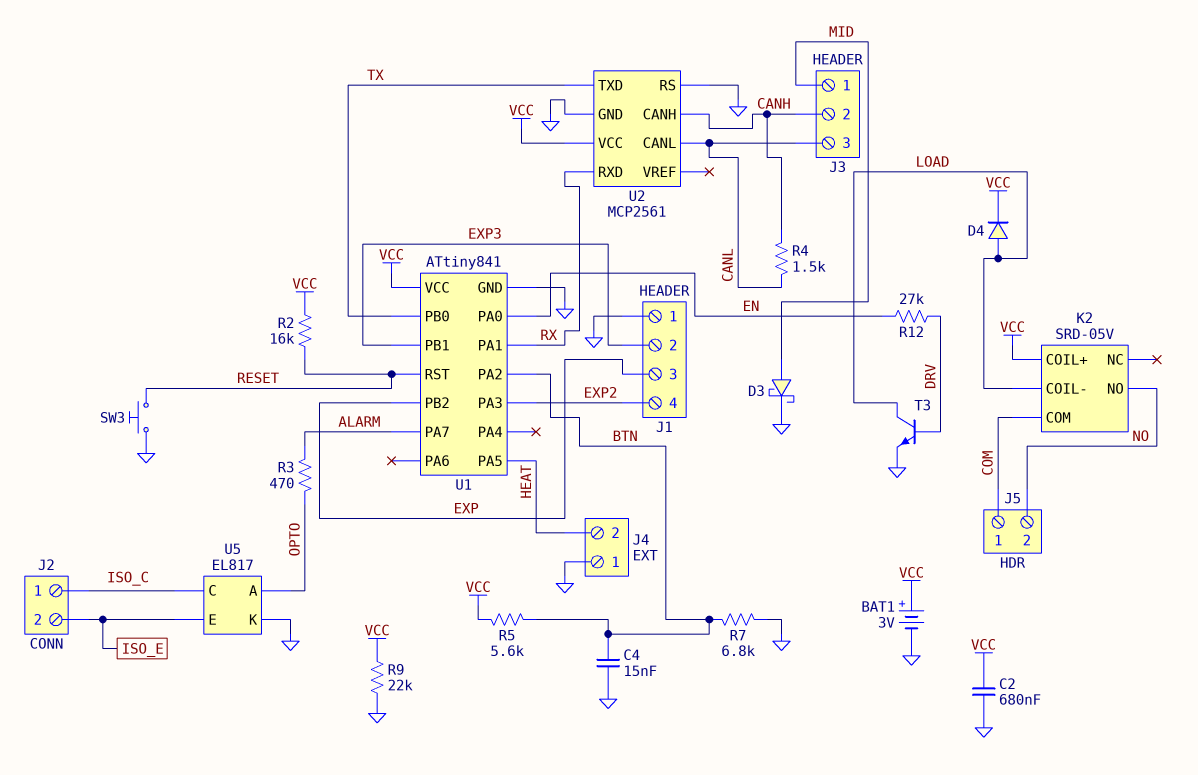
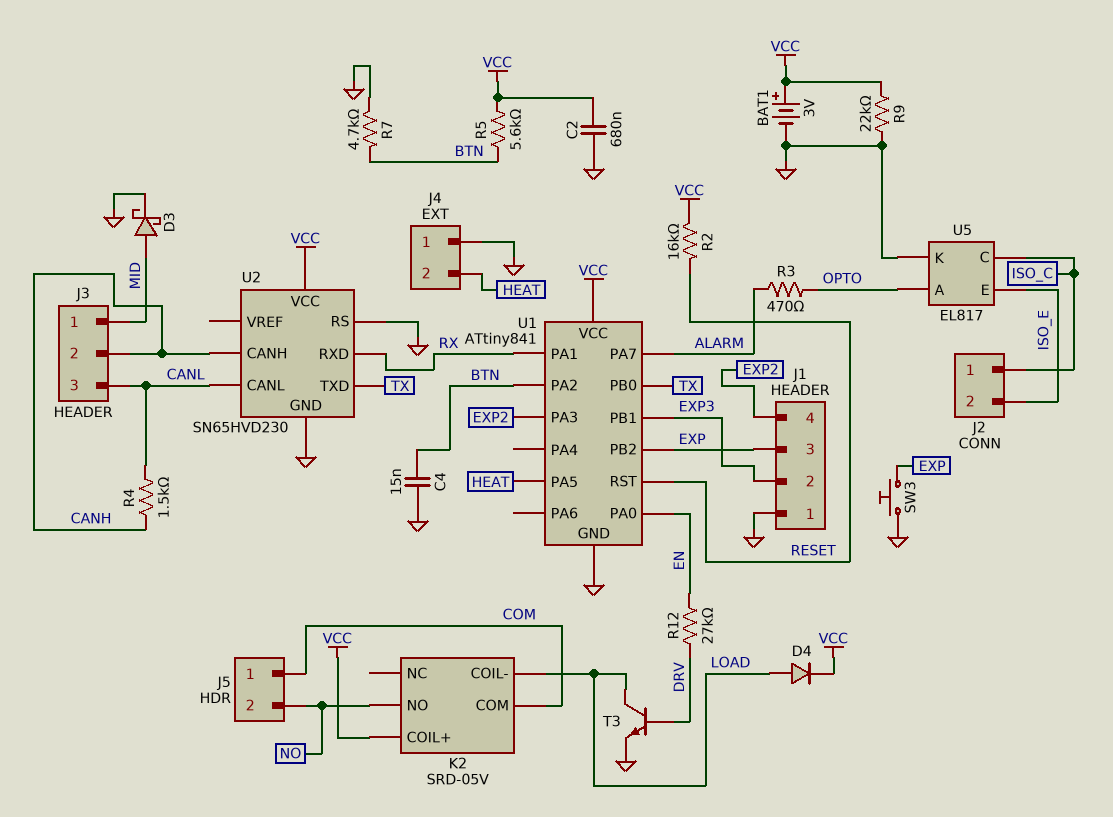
R7: 6.8k (BTN, GND) -> 4.7k (BTN, GND)
SW3: button (GND, RESET) -> button (EXP, GND)
U2: MCP2561 -> SN65HVD230

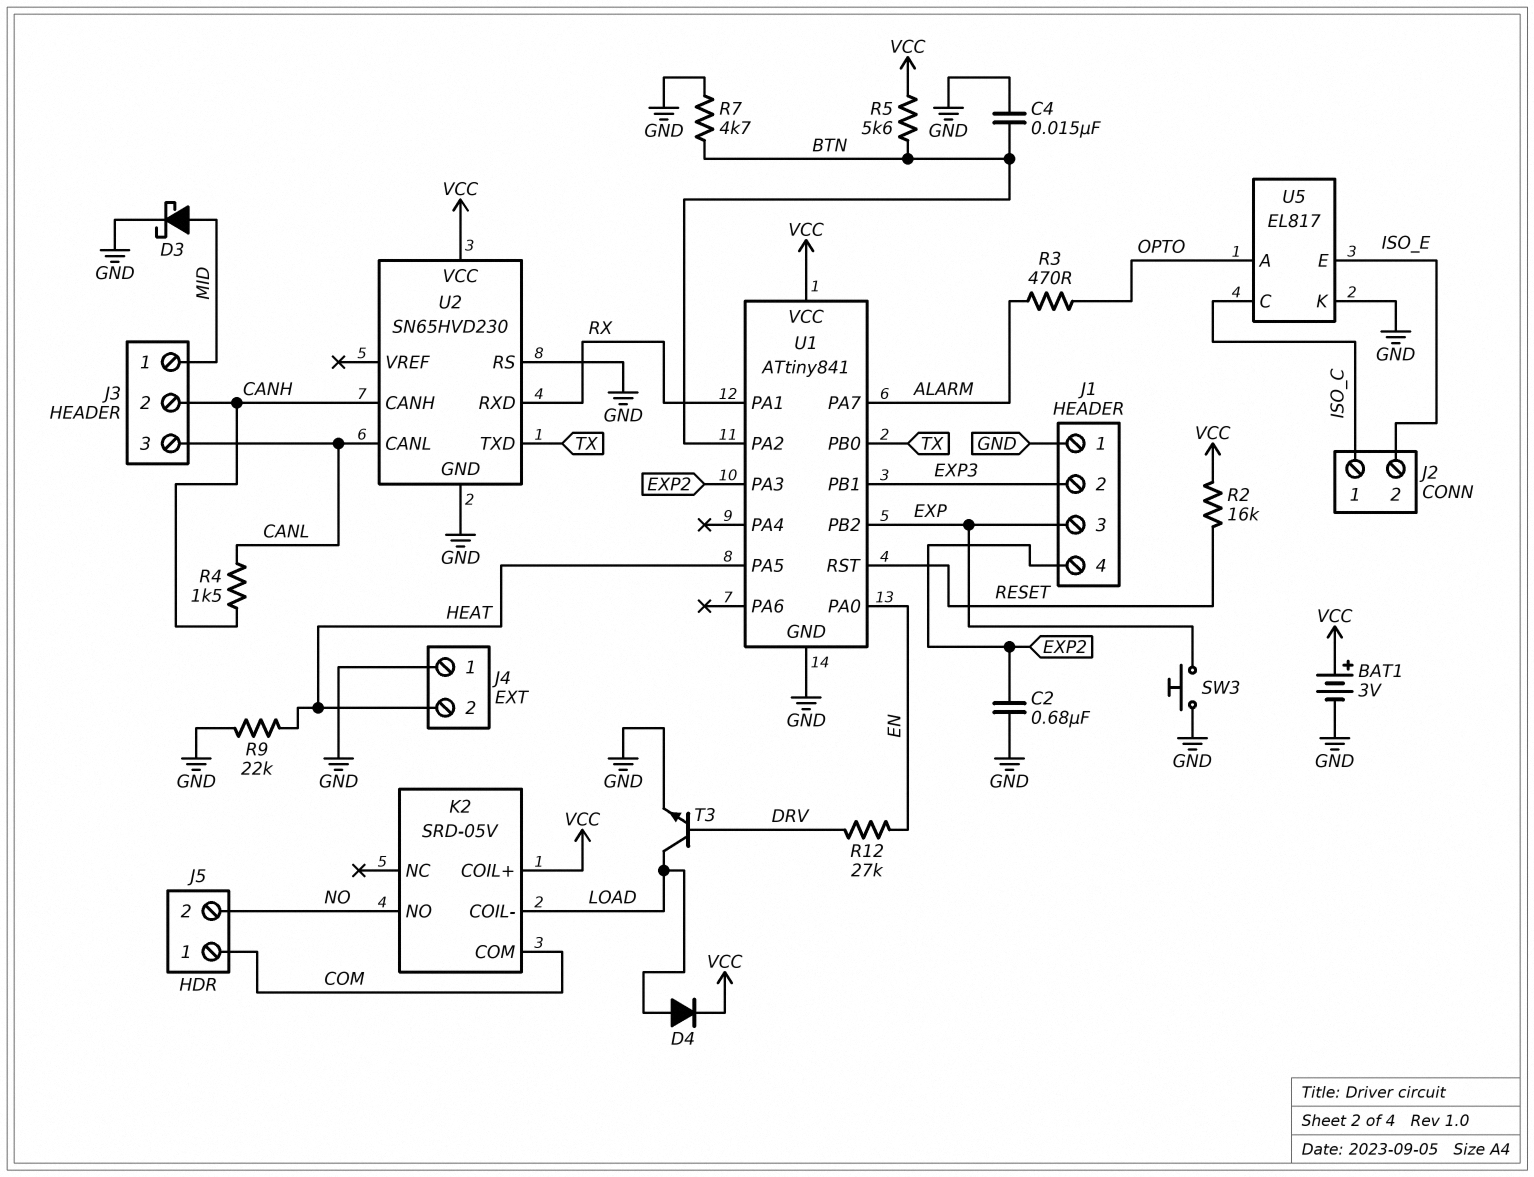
C2: 680nF (GND, VCC) -> 680nF (EXP2, GND)
R9: 22k (GND, VCC) -> 22k (GND, HEAT)

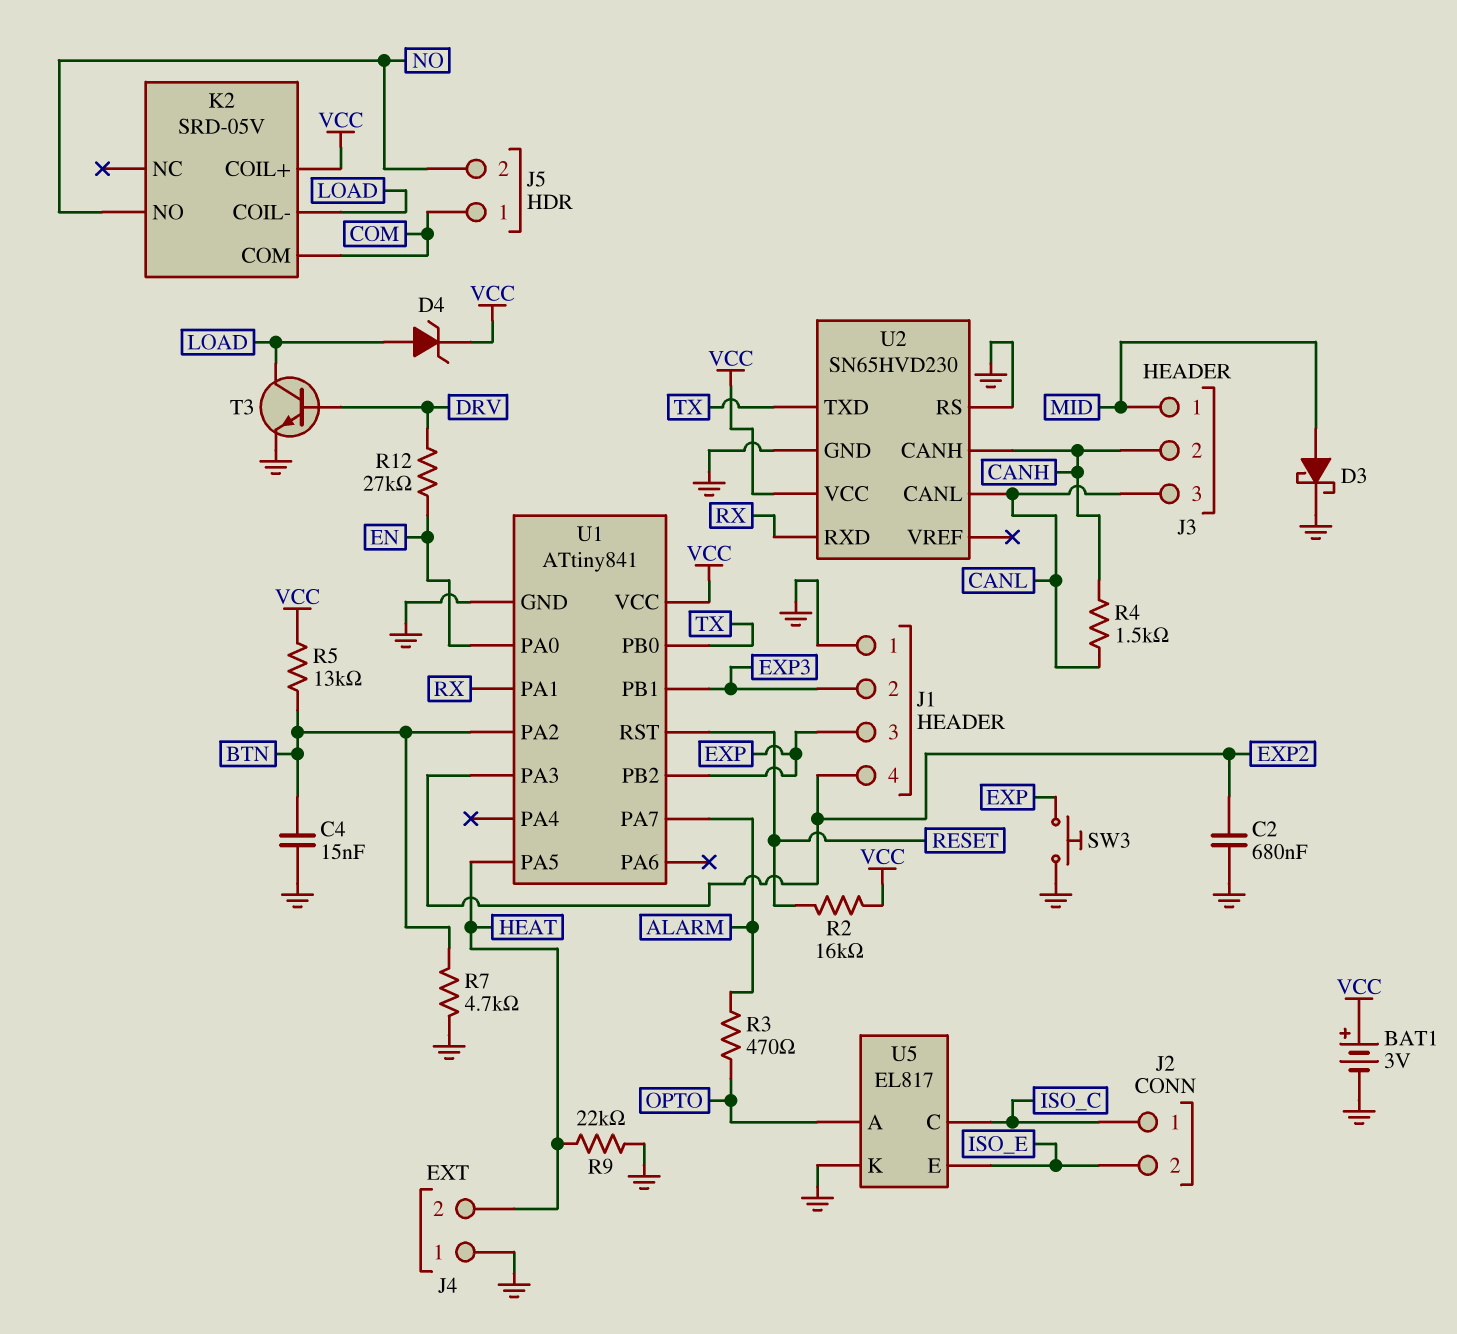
D4: diode (A LOAD, K VCC) -> zener (A LOAD, K VCC)
R5: 5.6k (BTN, VCC) -> 13k (BTN, VCC)

